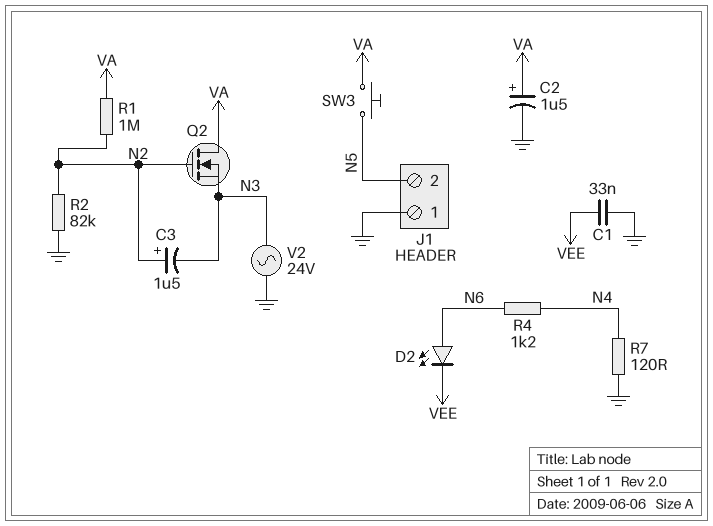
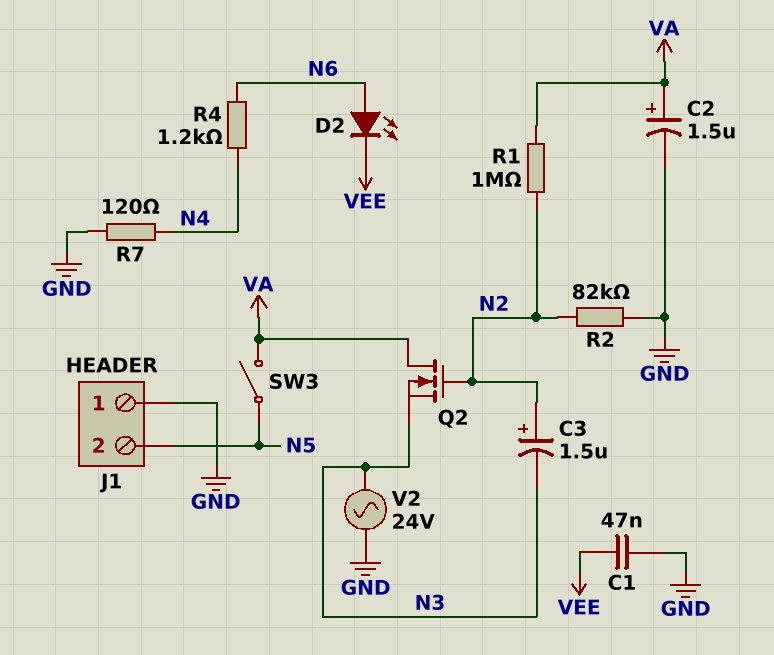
C1: 33nF (GND, VEE) -> 47nF (GND, VEE)
SW3: button (N5, VA) -> switch (N5, VA)

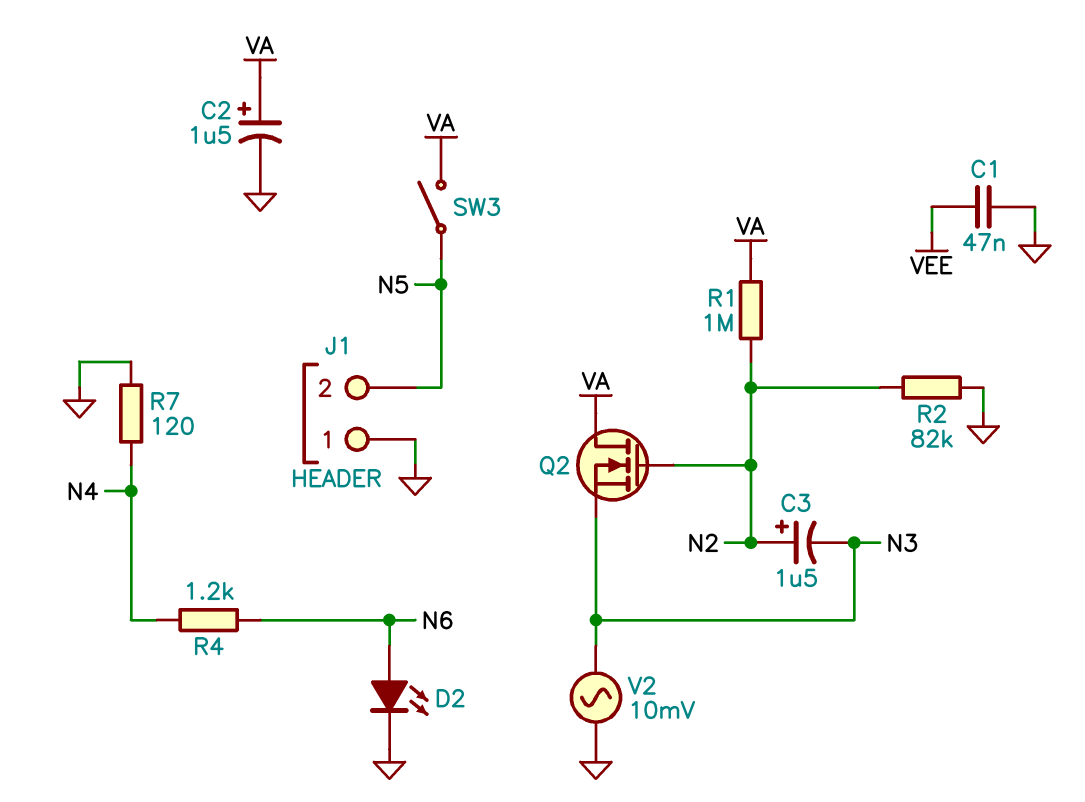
D2: LED (A N6, K VEE) -> LED (A N6, K GND)
V2: AC 24V (GND, N3) -> AC 10mV (GND, N3)

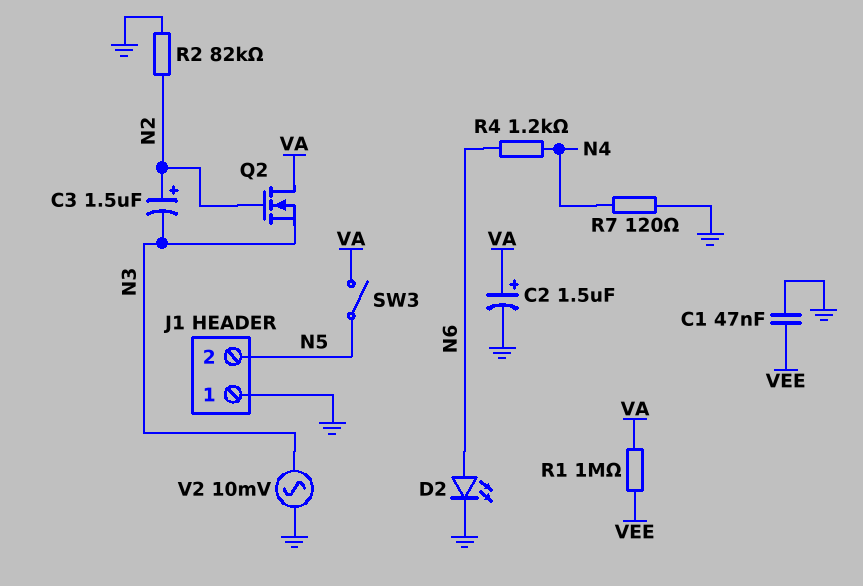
R1: 1M (N2, VA) -> 1M (VA, VEE)

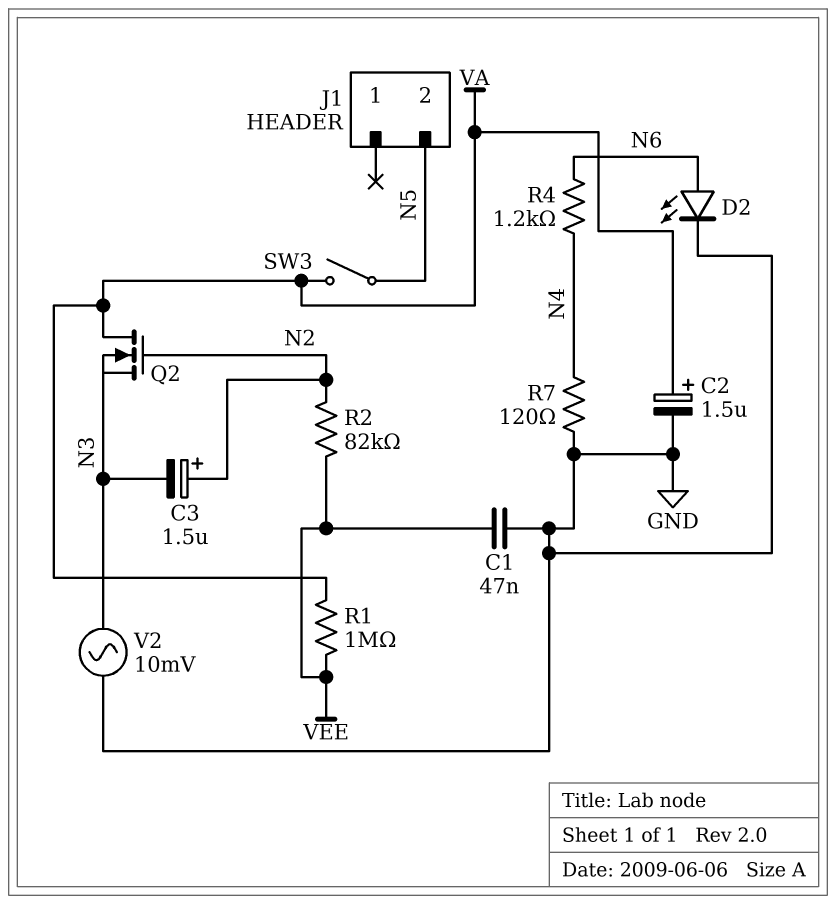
J1 pin 1: GND -> none
R2: 82k (GND, N2) -> 82k (N2, VEE)

